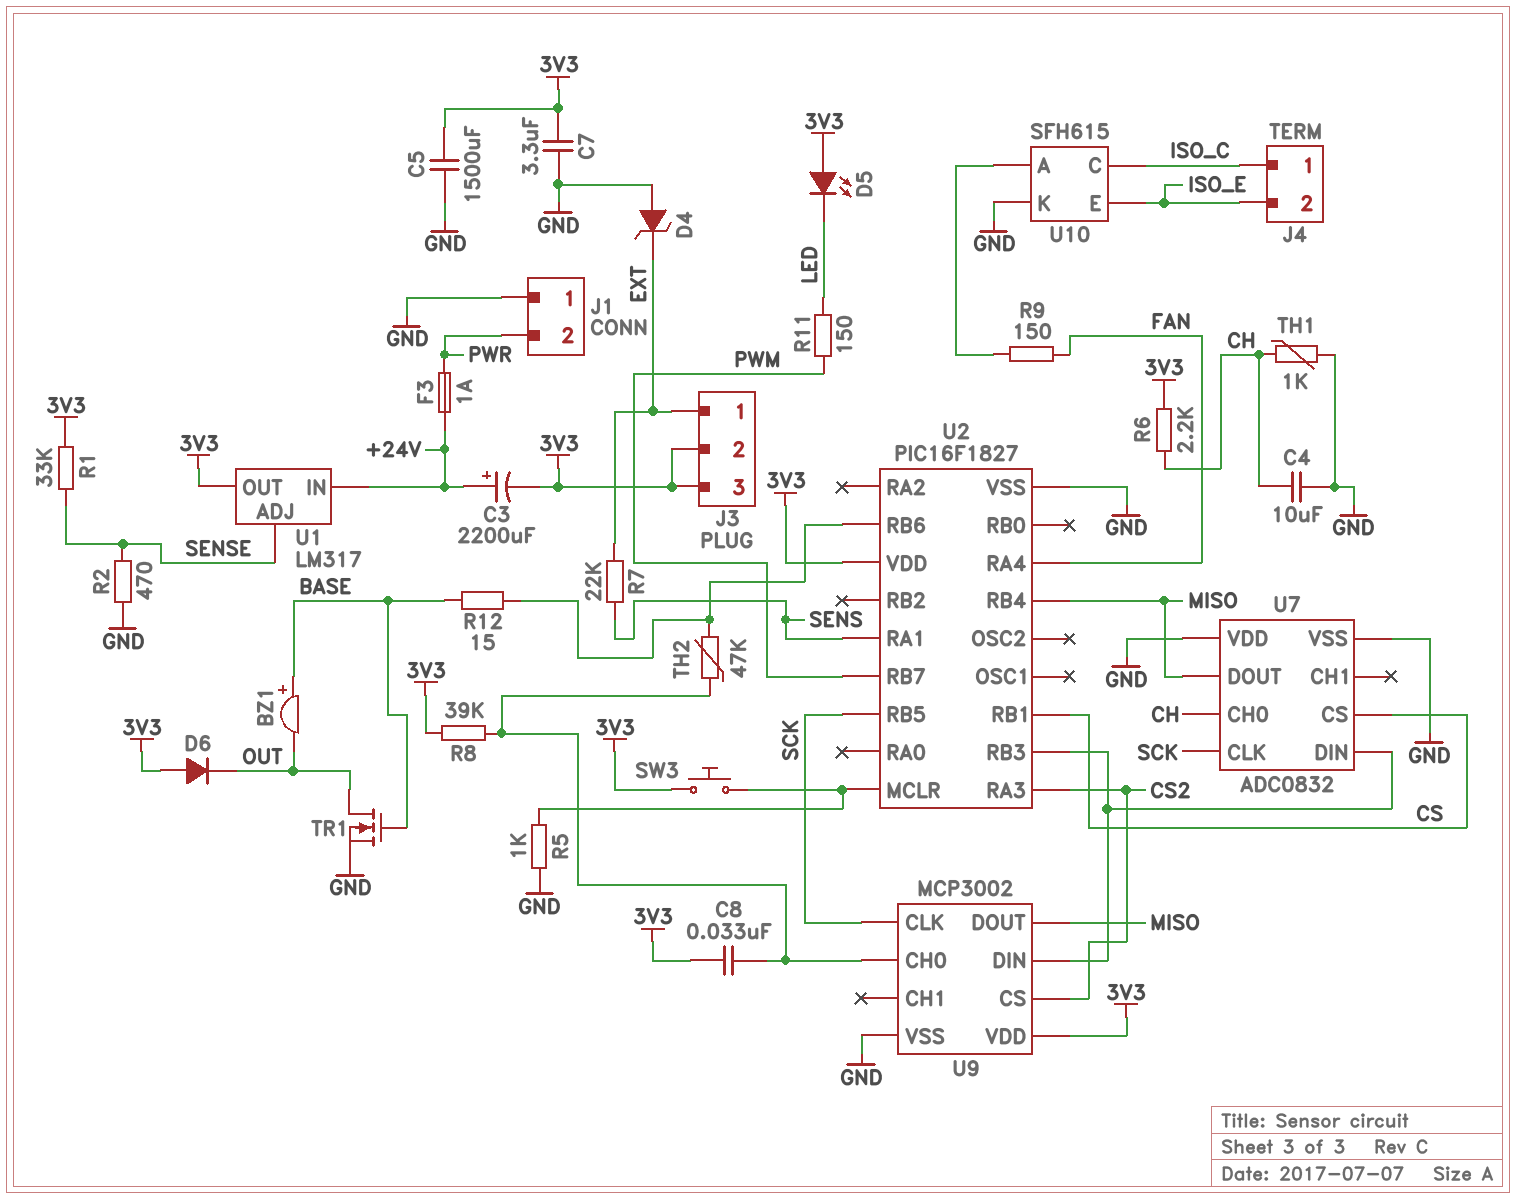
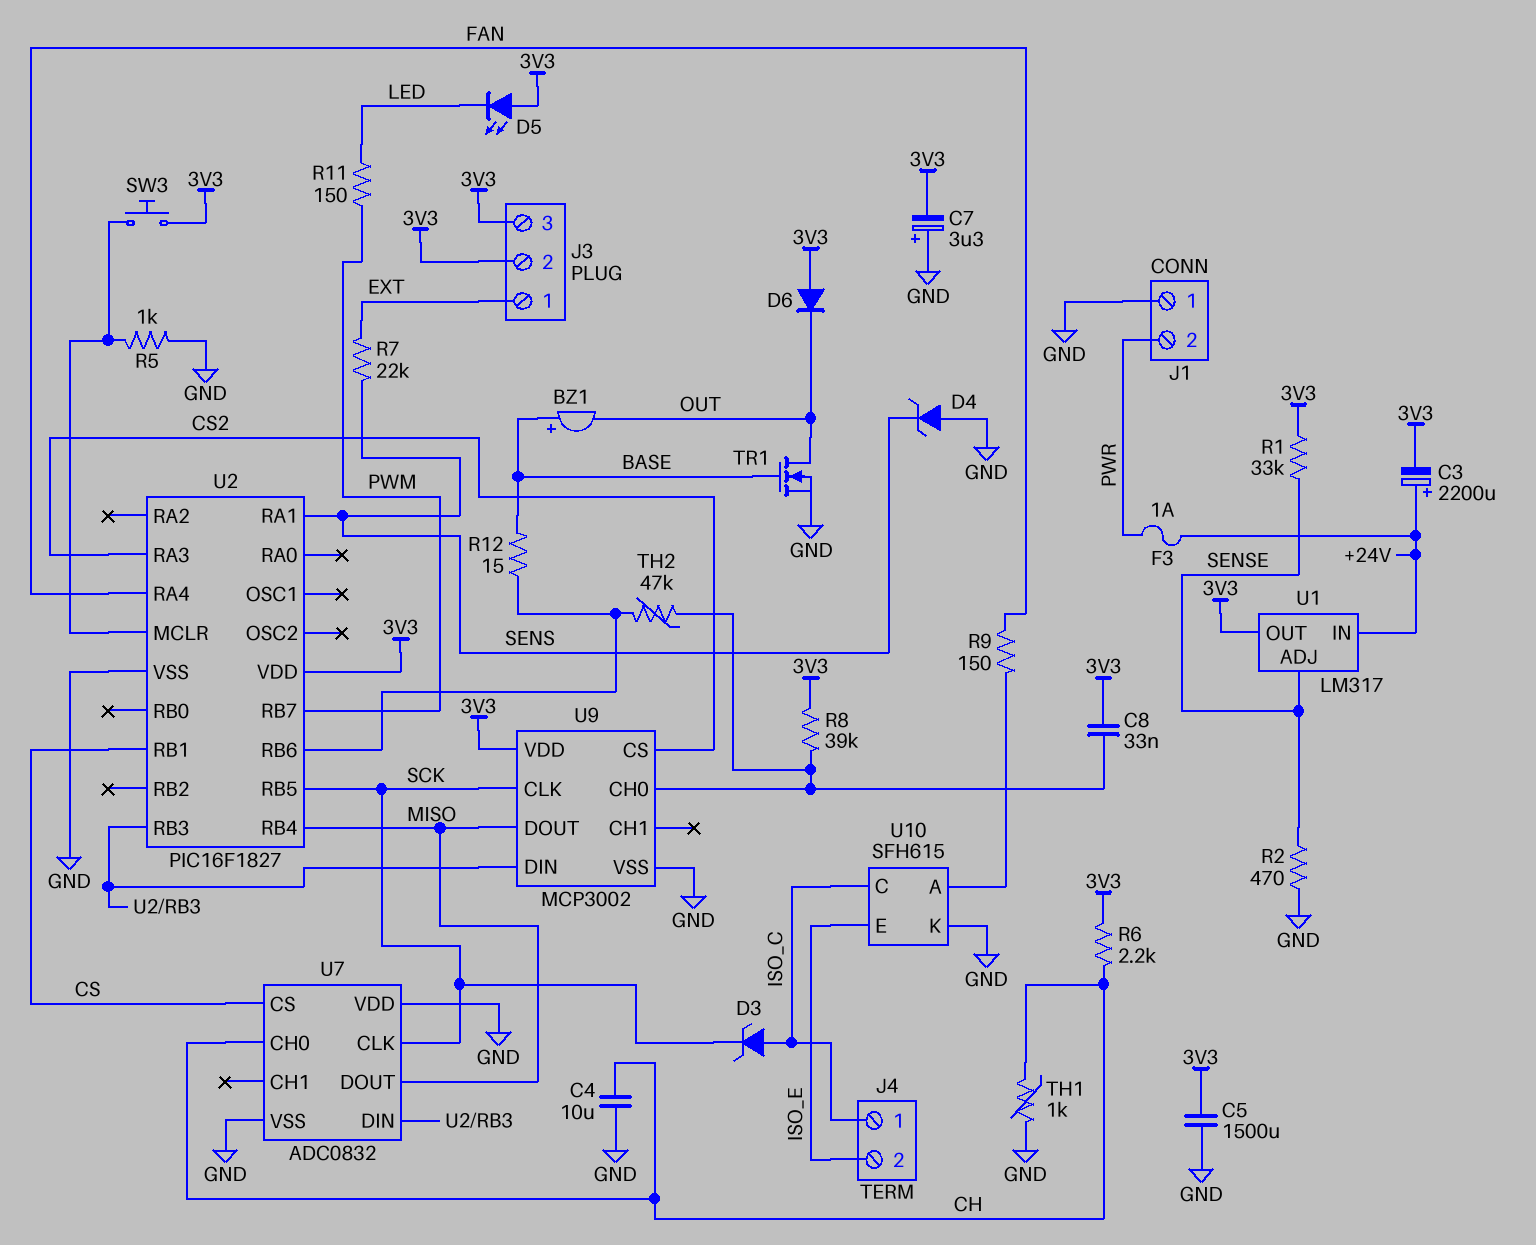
C7: 3.3uF (3V3, GND) -> 3.3uF (plus GND, minus 3V3)
D3: none -> zener (A ISO_C, K SCK)
D4: zener (A GND, K EXT) -> zener (A GND, K SENS)

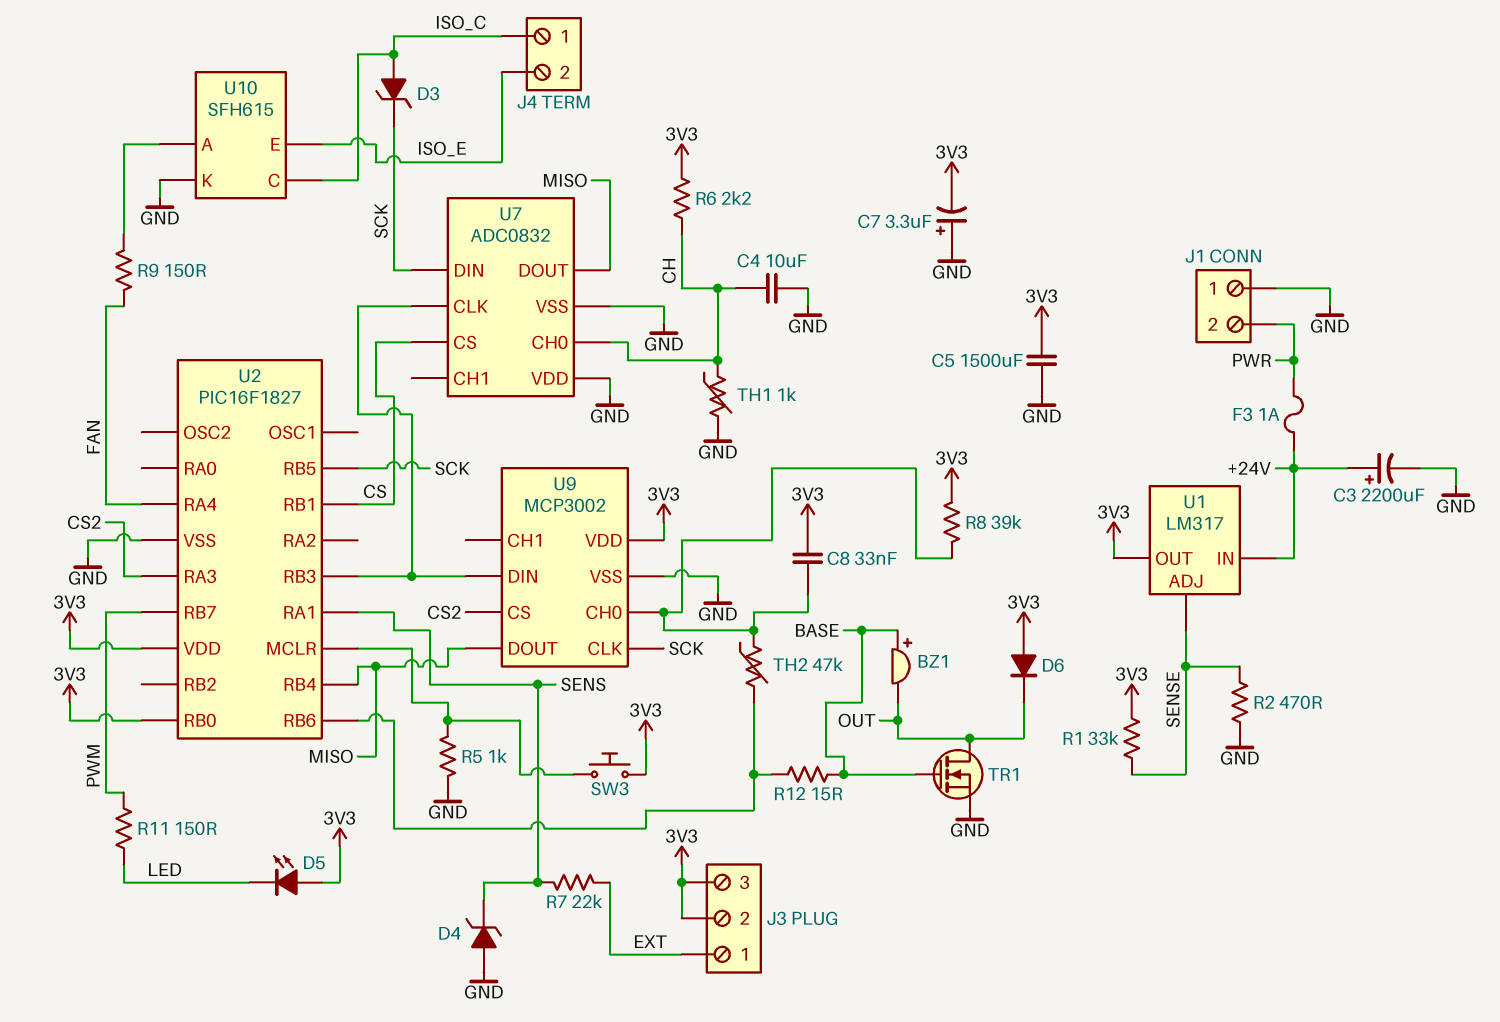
C3: 2200uF (plus +24V, minus 3V3) -> 2200uF (plus +24V, minus GND)
U2 pin RB0: none -> 3V3
U7 pin CLK: SCK -> U2/RB3
U7 pin DIN: U2/RB3 -> SCK

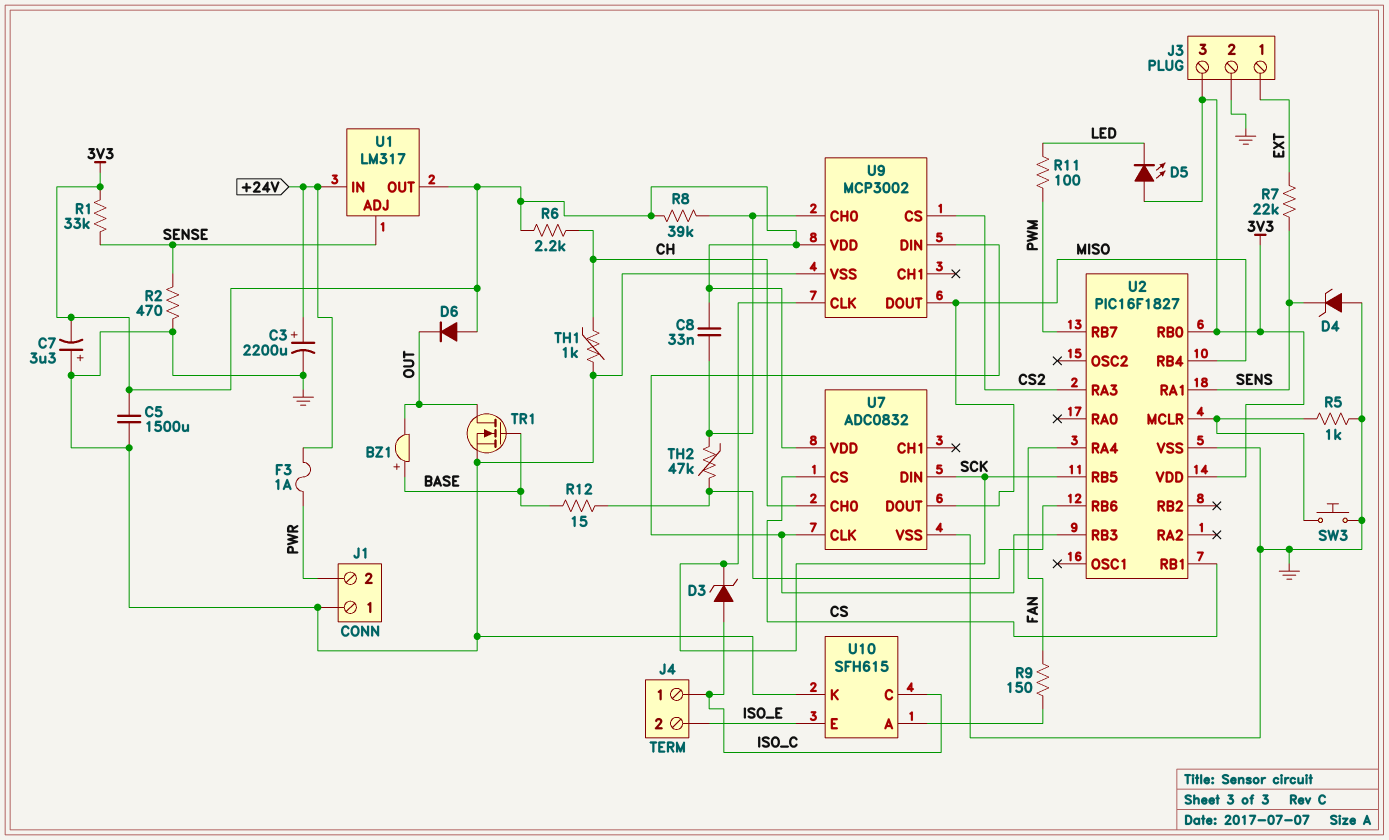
C4: 10uF (CH, GND) -> none
J3 pin 2: 3V3 -> GND
R11: 150 (LED, PWM) -> 100 (LED, PWM)
SW3: button (3V3, U2/MCLR) -> button (GND, U2/MCLR)
U7 pin VDD: GND -> 3V3

